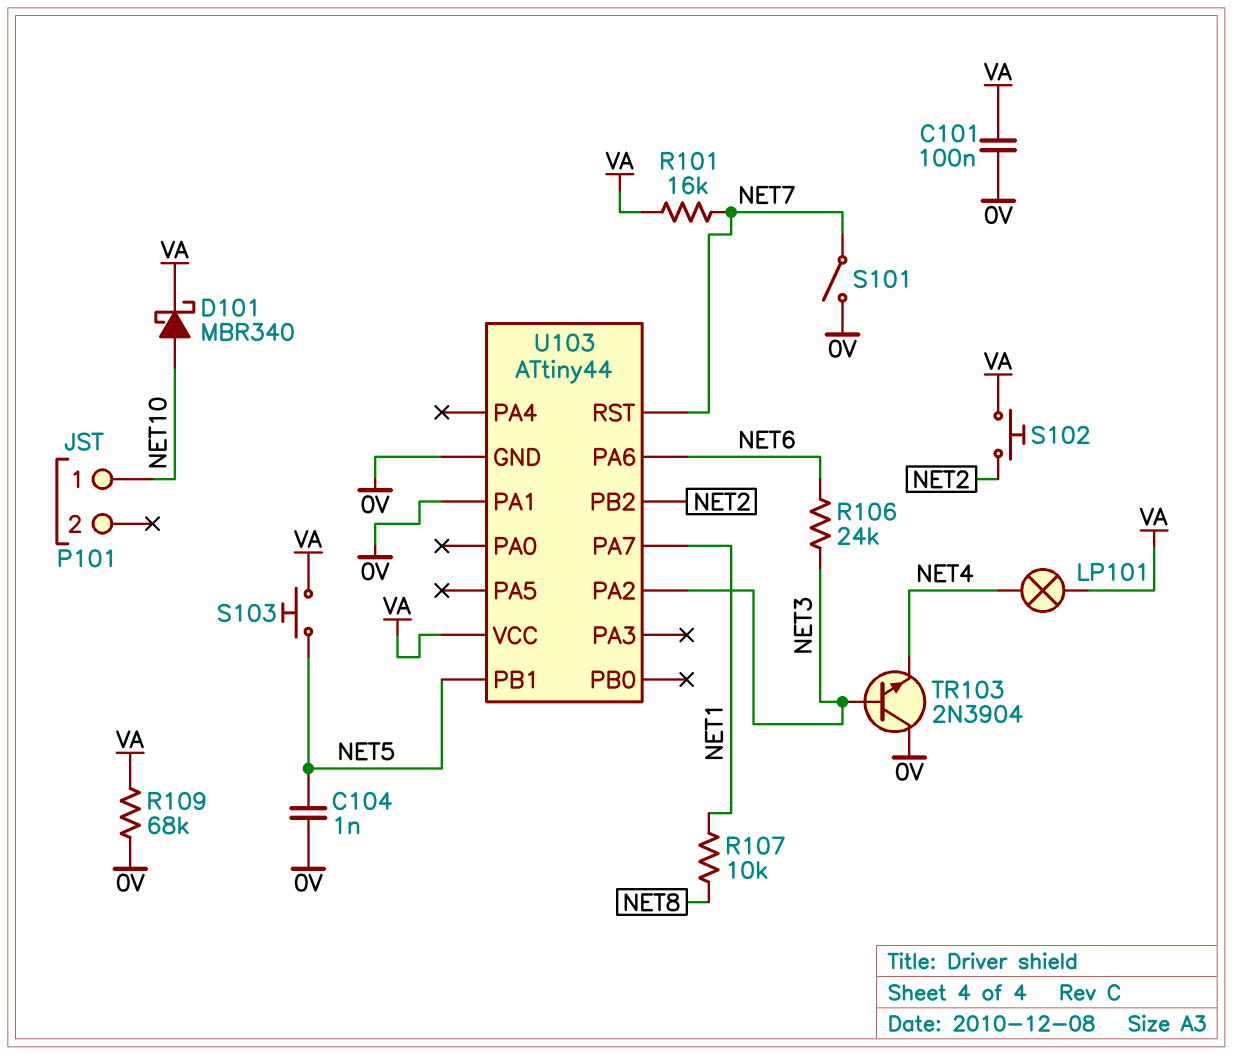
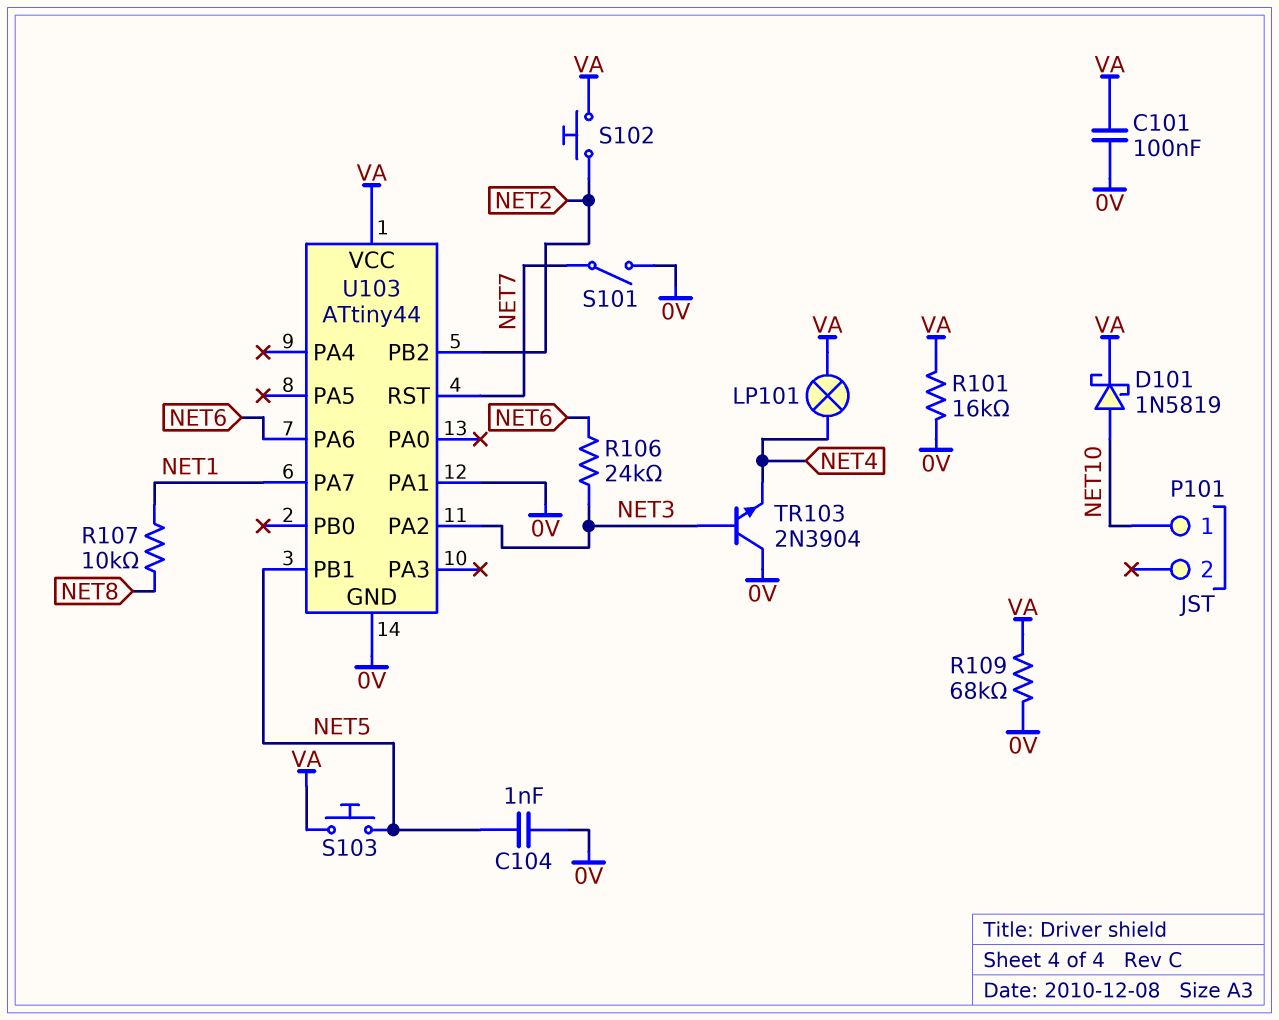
D101: schottky MBR340 (A NET10, K VA) -> schottky 1N5819 (A NET10, K VA)
R101: 16k (NET7, VA) -> 16k (0V, VA)

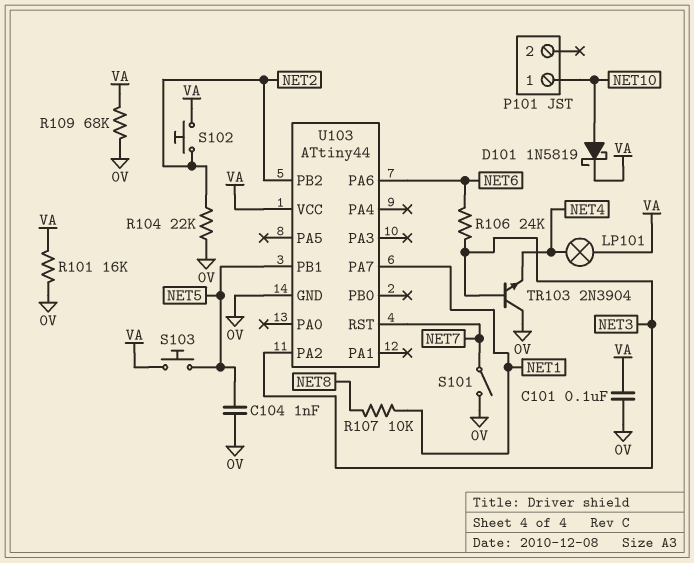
R104: none -> 22k (0V, NET2)
U103 pin PA1: 0V -> none

